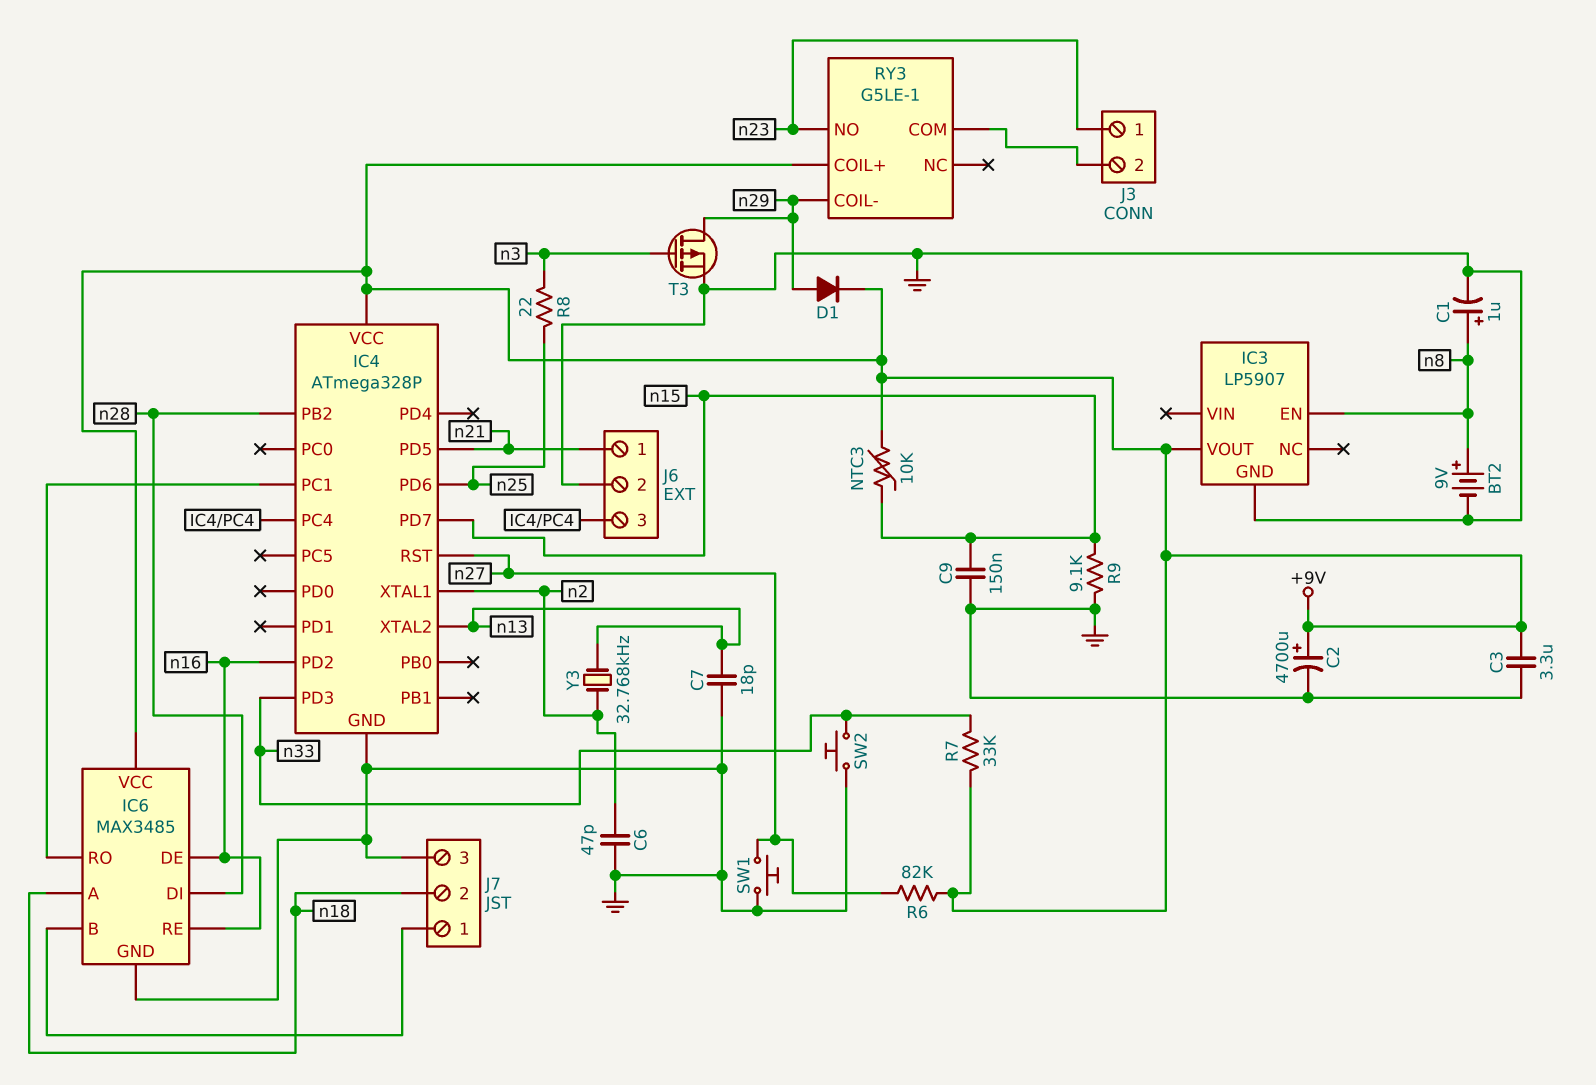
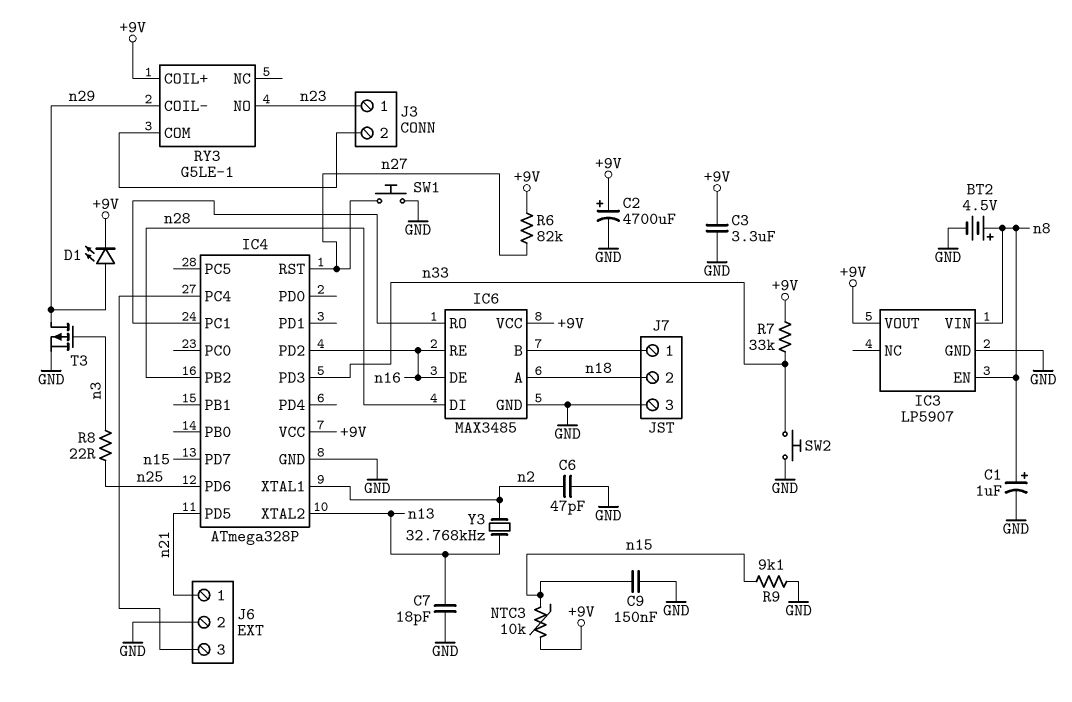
BT2: 9V (plus n8, minus GND) -> 4.5V (plus n8, minus GND)
D1: diode (A n29, K +9V) -> LED (A n29, K +9V)
IC3 pin VIN: none -> n8

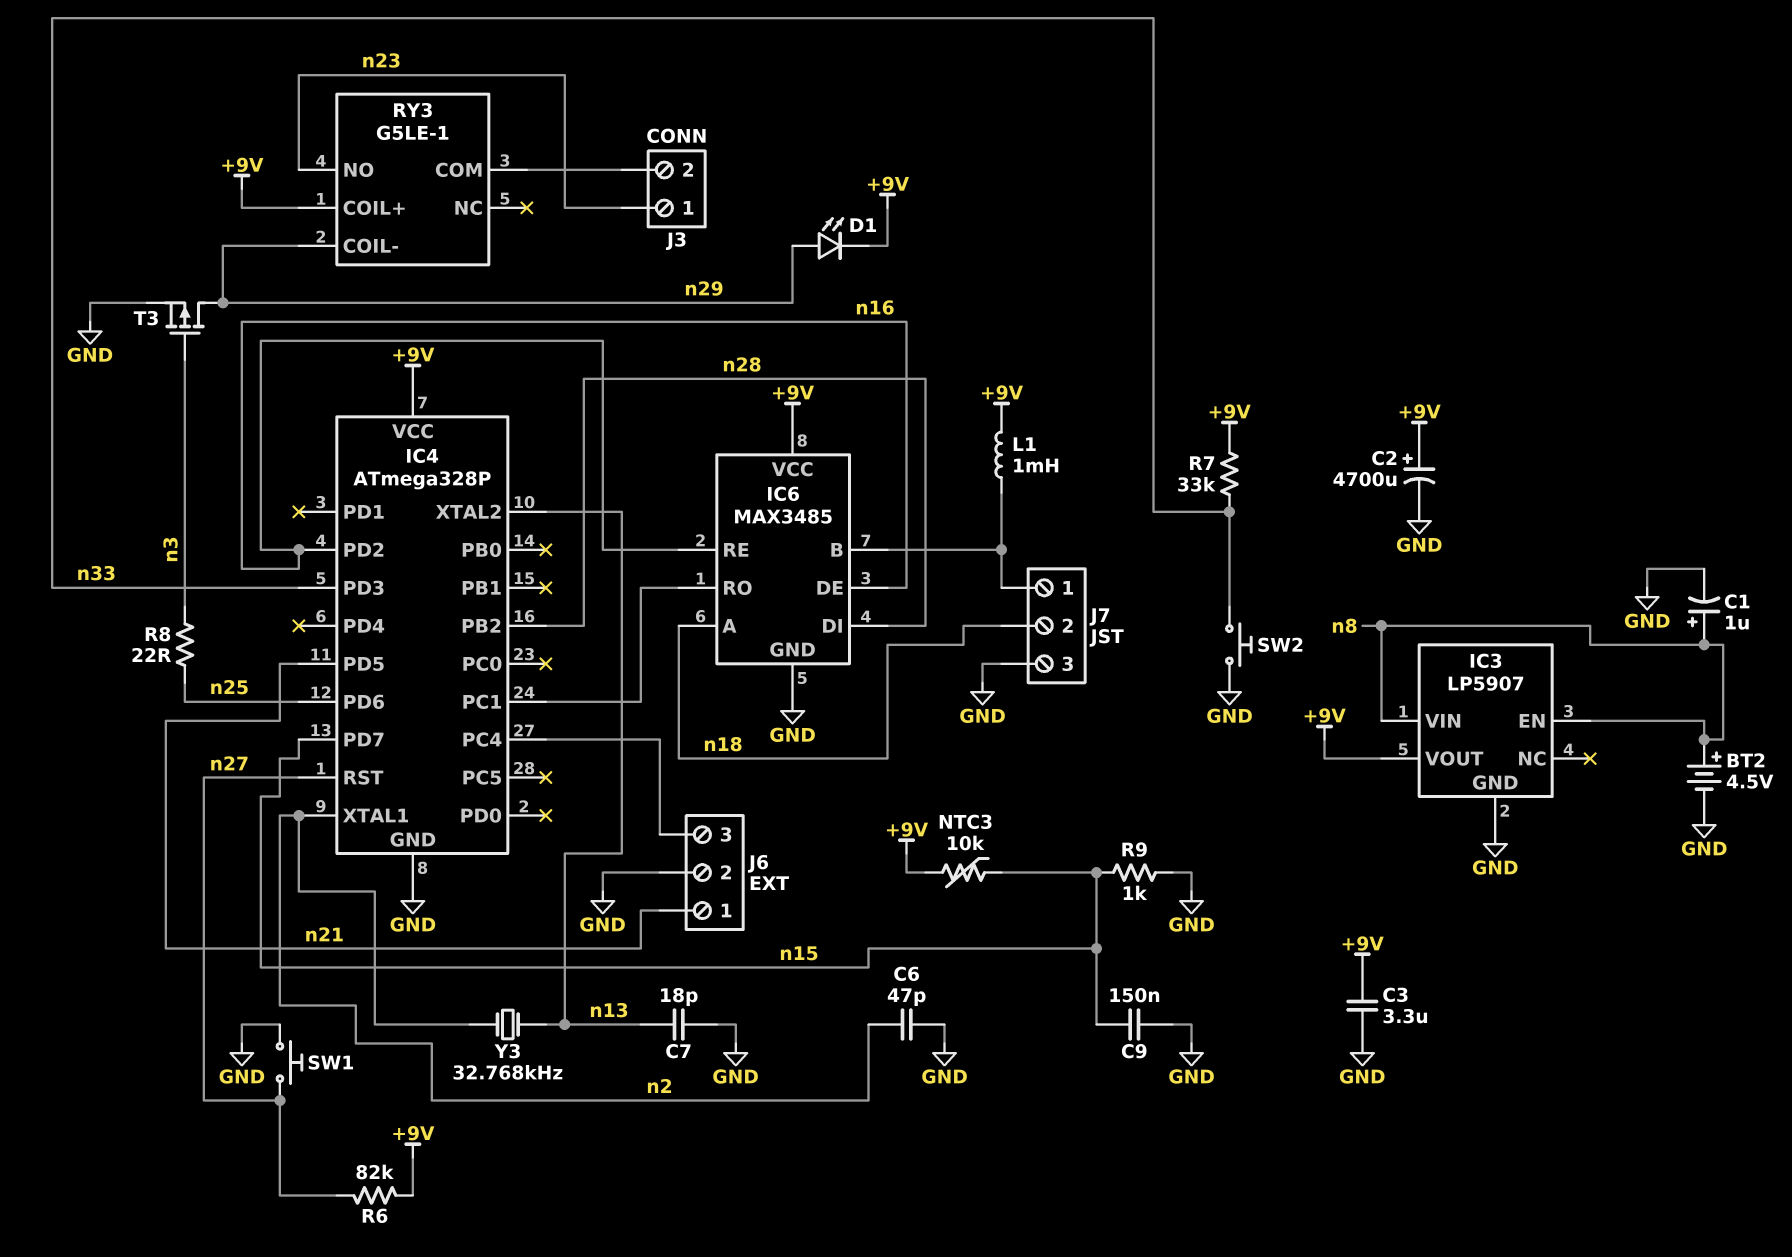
L1: none -> 1mH (+9V, IC6/B)
R9: 9.1k (GND, n15) -> 1k (GND, n15)

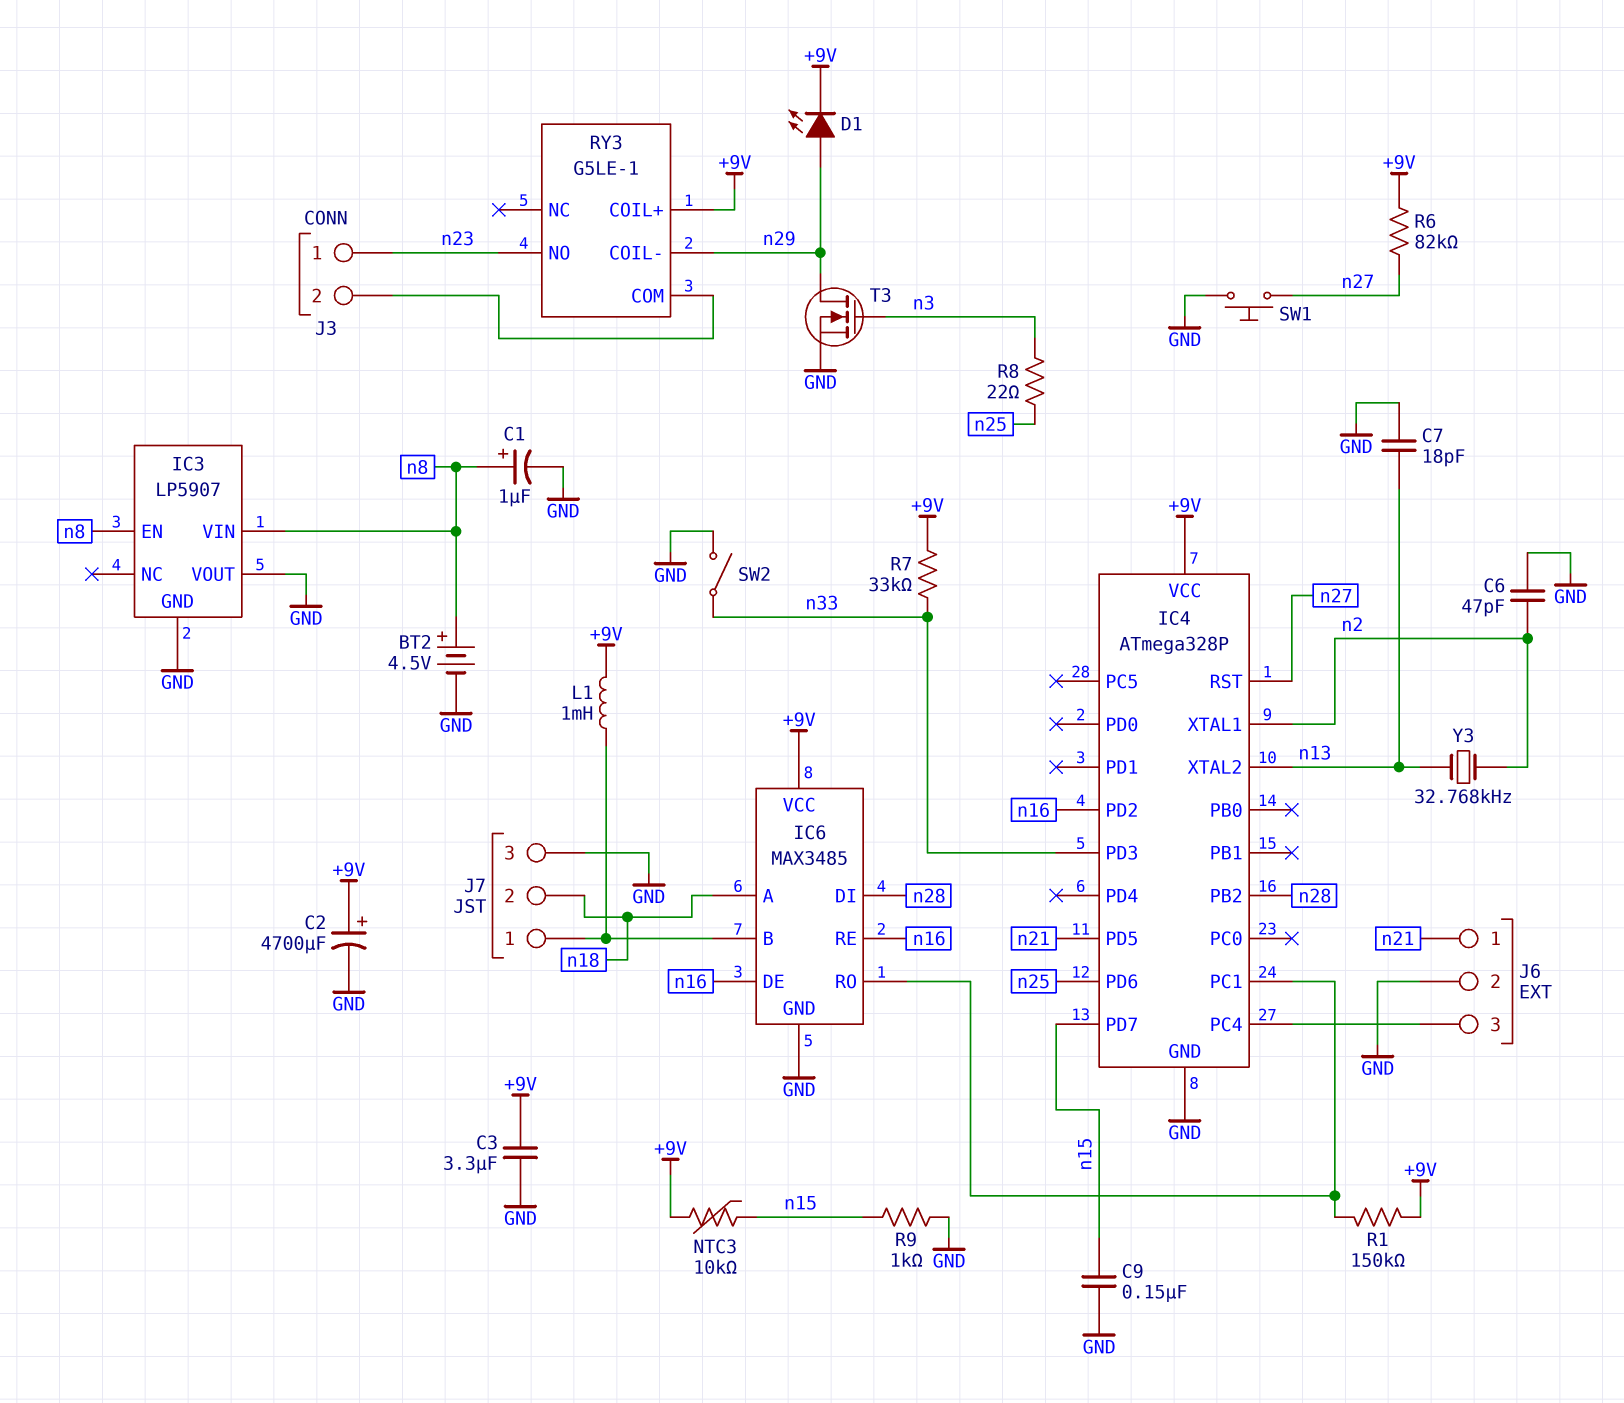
IC3 pin VOUT: +9V -> GND
R1: none -> 150k (+9V, IC4/PC1)
SW2: button (GND, n33) -> switch (GND, n33)
T3: PMOS (G n3, D n29, S GND) -> NMOS (G n3, D n29, S GND)

